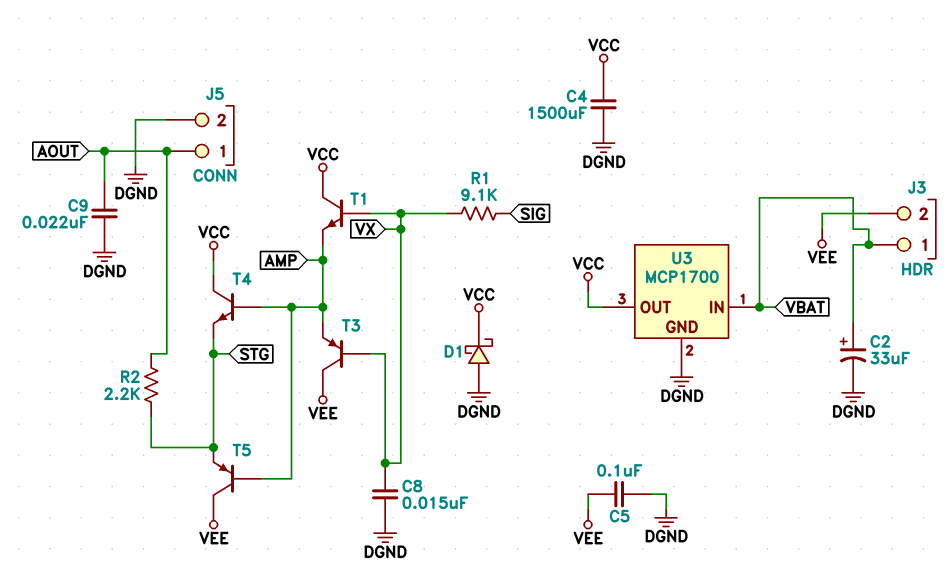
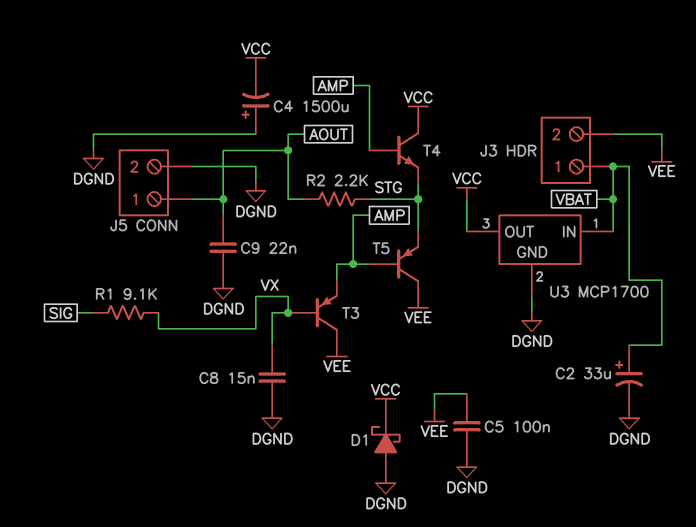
C4: 1500uF (DGND, VCC) -> 1500uF (plus DGND, minus VCC)
T1: NPN (B VX, C VCC, E AMP) -> none

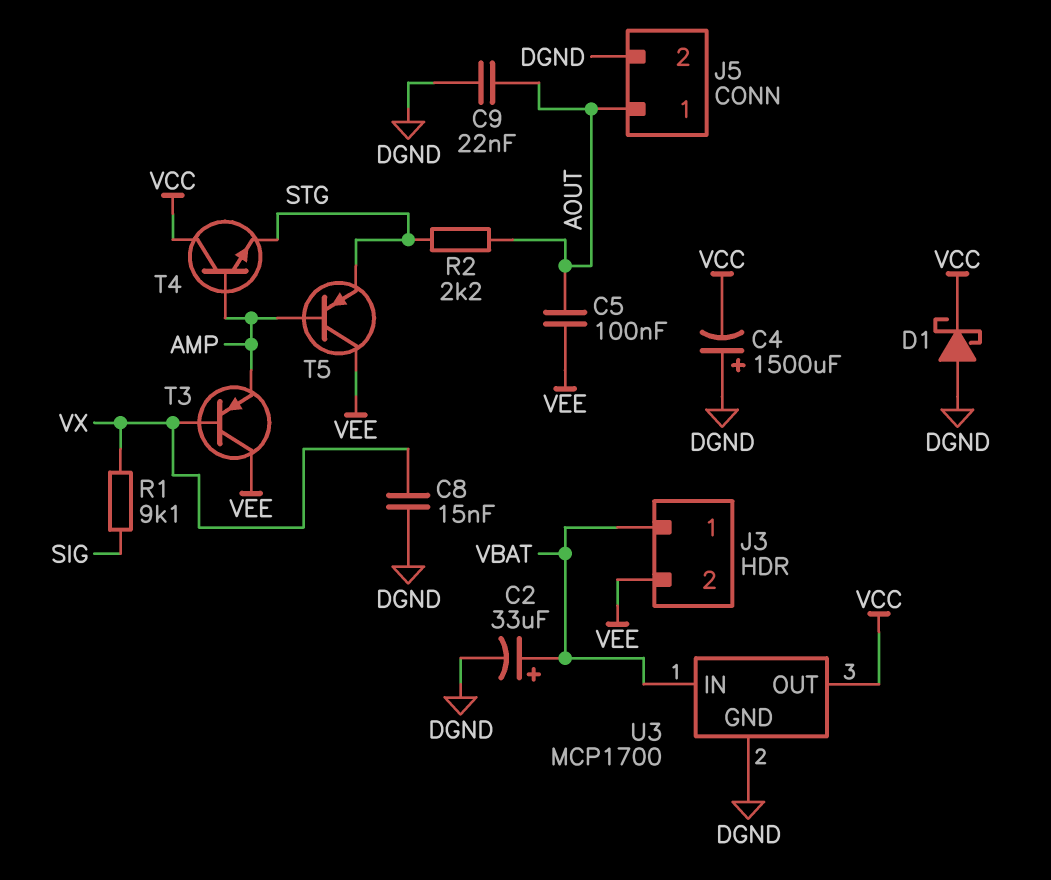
C5: 100nF (DGND, VEE) -> 100nF (AOUT, VEE)

